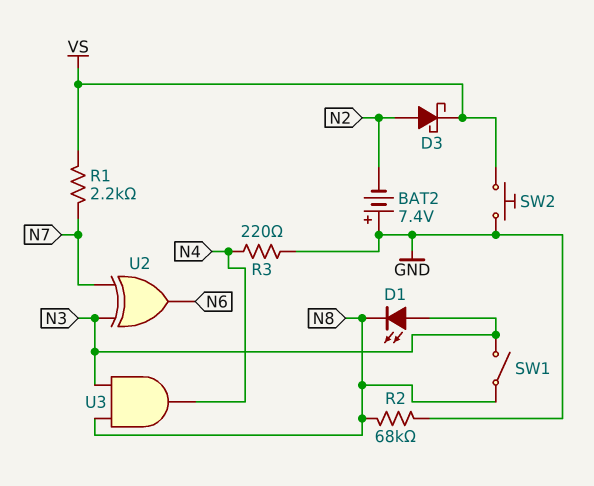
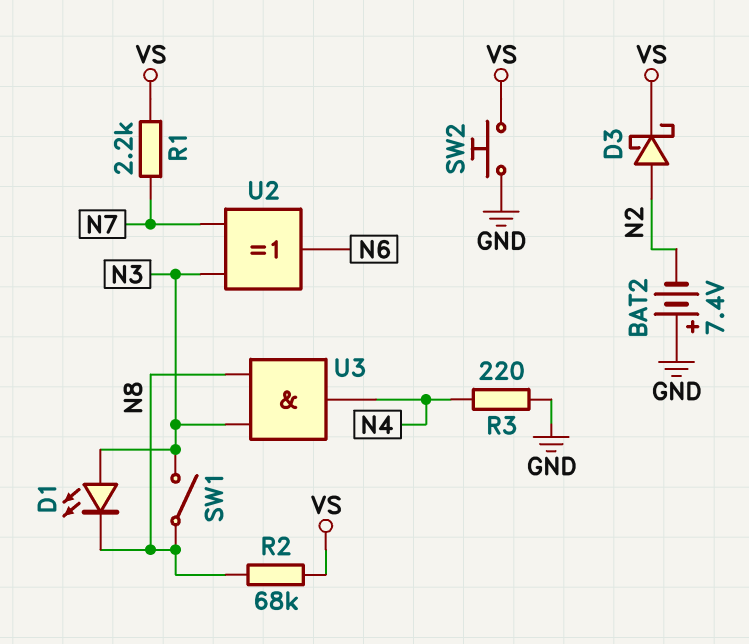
R2: 68k (GND, N8) -> 68k (N8, VS)

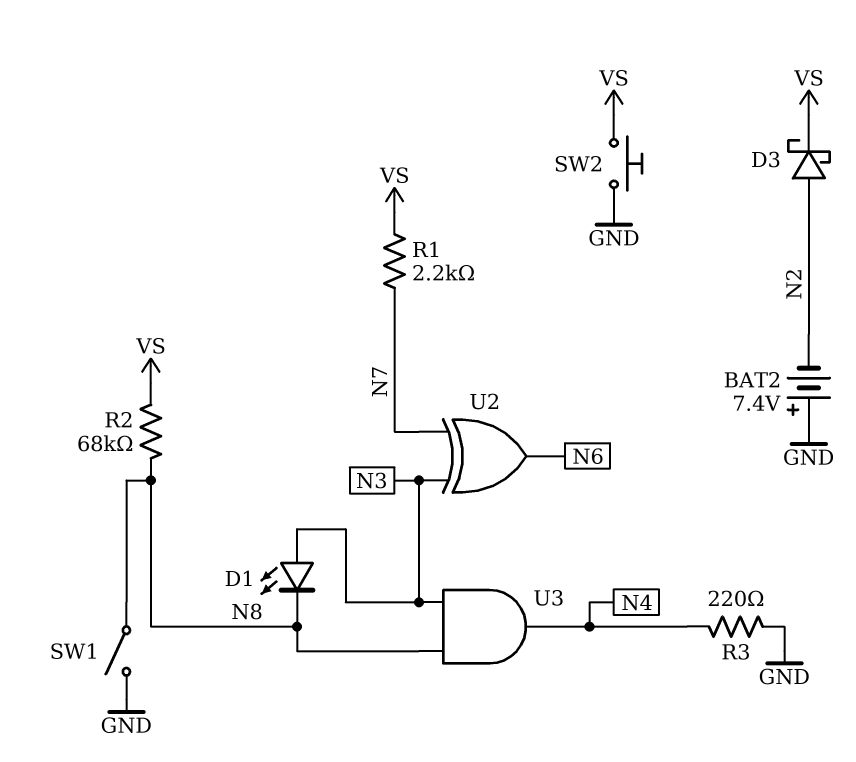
SW1: switch (N3, N8) -> switch (GND, N8)

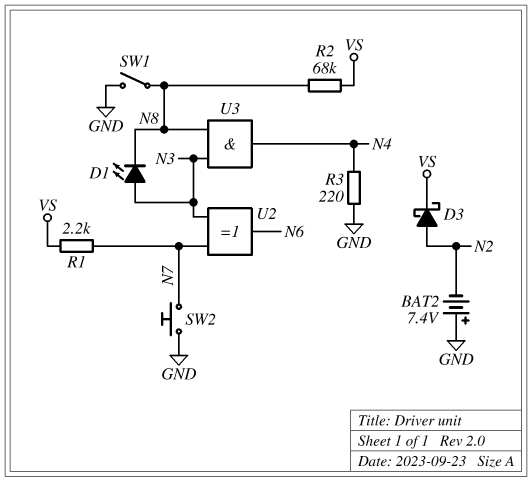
SW2: button (GND, VS) -> button (GND, N7)

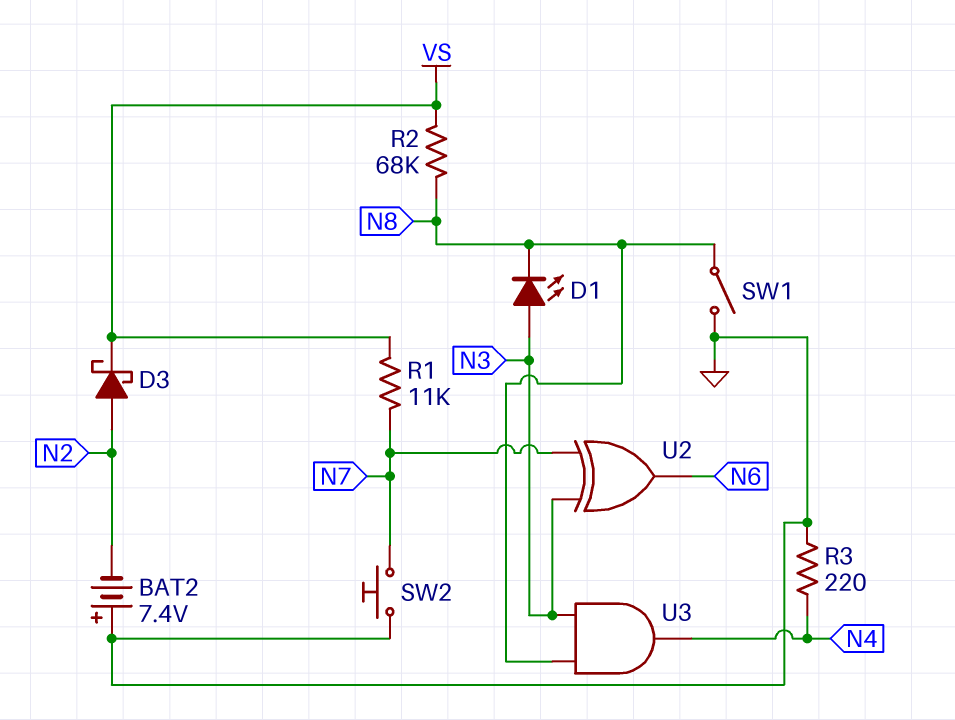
R1: 2.2k (N7, VS) -> 11k (N7, VS)

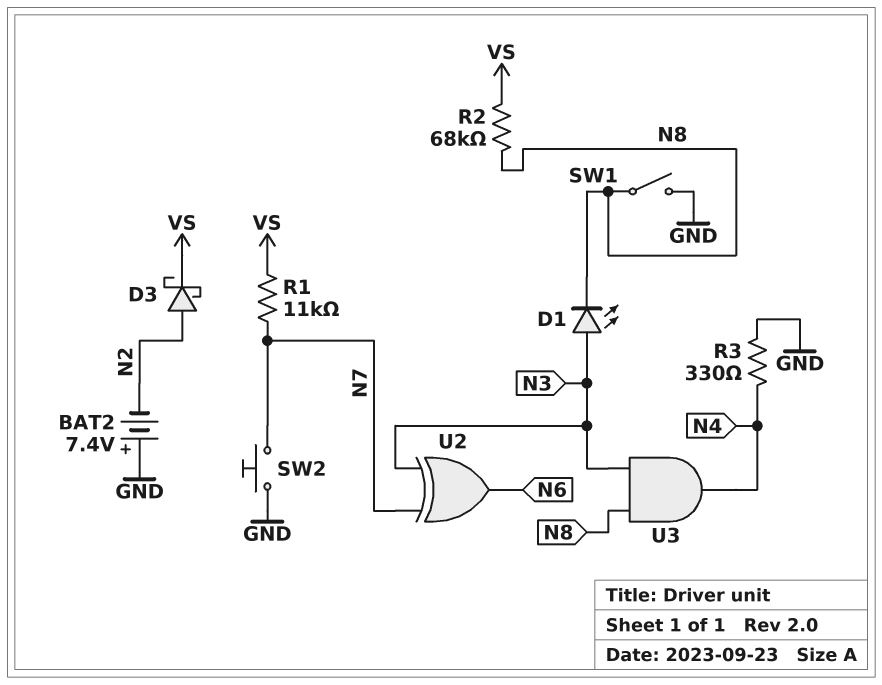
R3: 220 (GND, N4) -> 330 (GND, N4)

